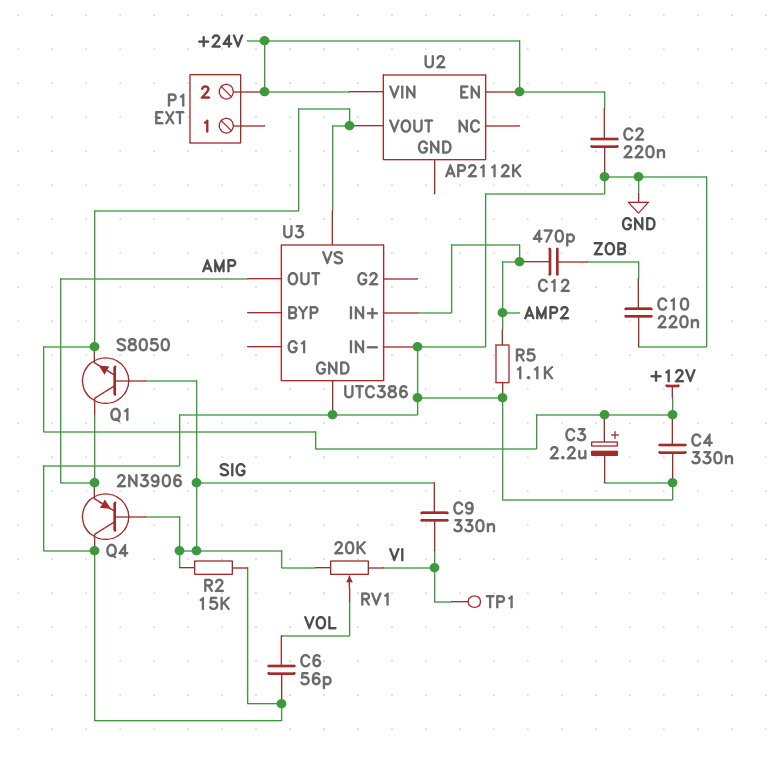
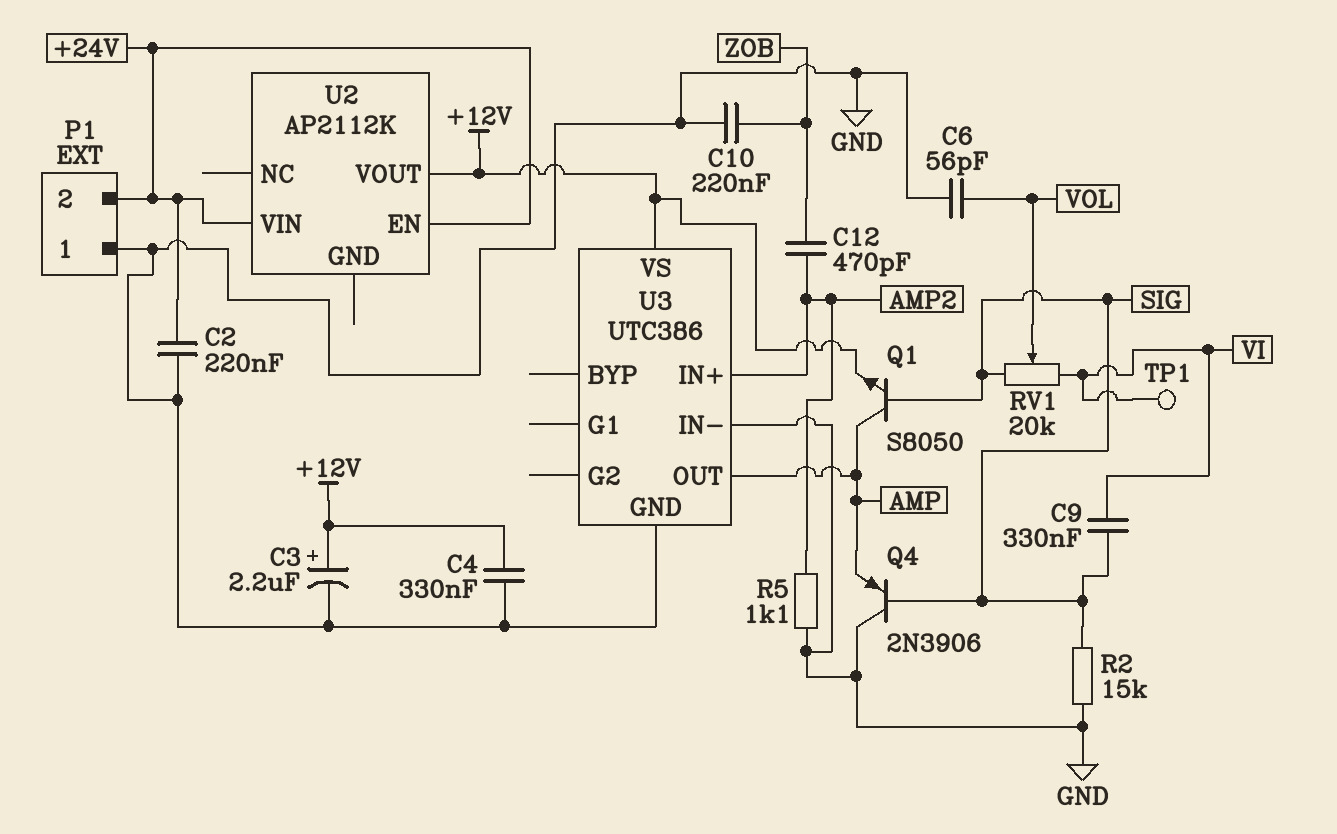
P1 pin 1: none -> GND

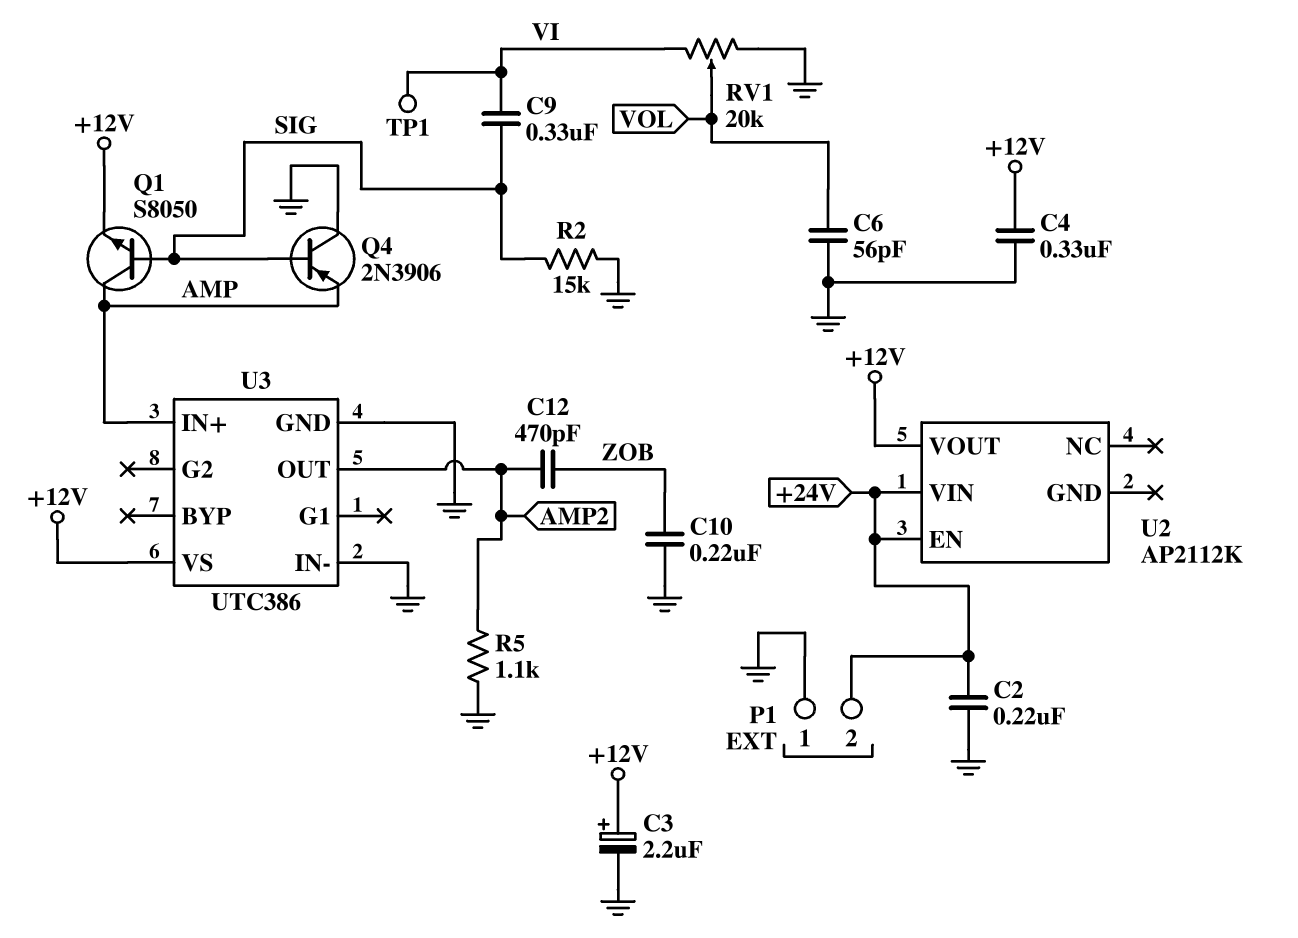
RV1: 20k (SIG, VI, wiper VOL) -> 20k (GND, VI, wiper VOL)
U3 pin IN+: AMP2 -> AMP
U3 pin OUT: AMP -> AMP2

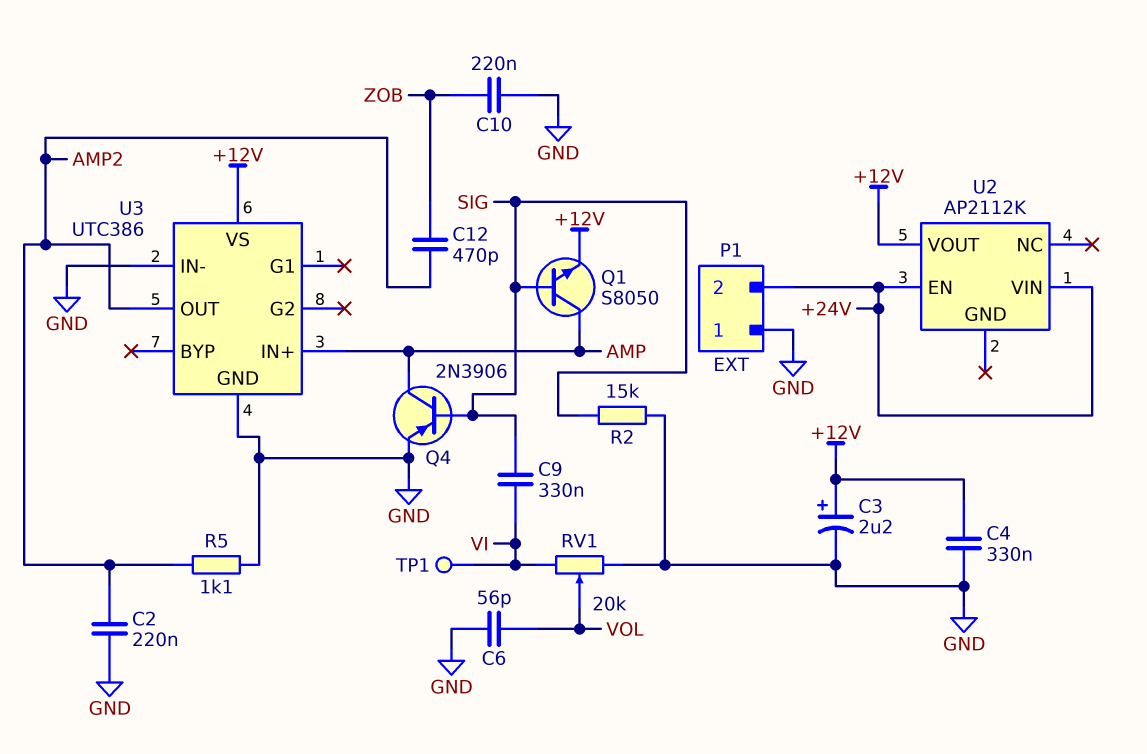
C2: 220nF (+24V, GND) -> 220nF (AMP2, GND)
Q4: PNP 2N3906 (B SIG, C GND, E AMP) -> PNP 2N3906 (B SIG, C AMP, E GND)

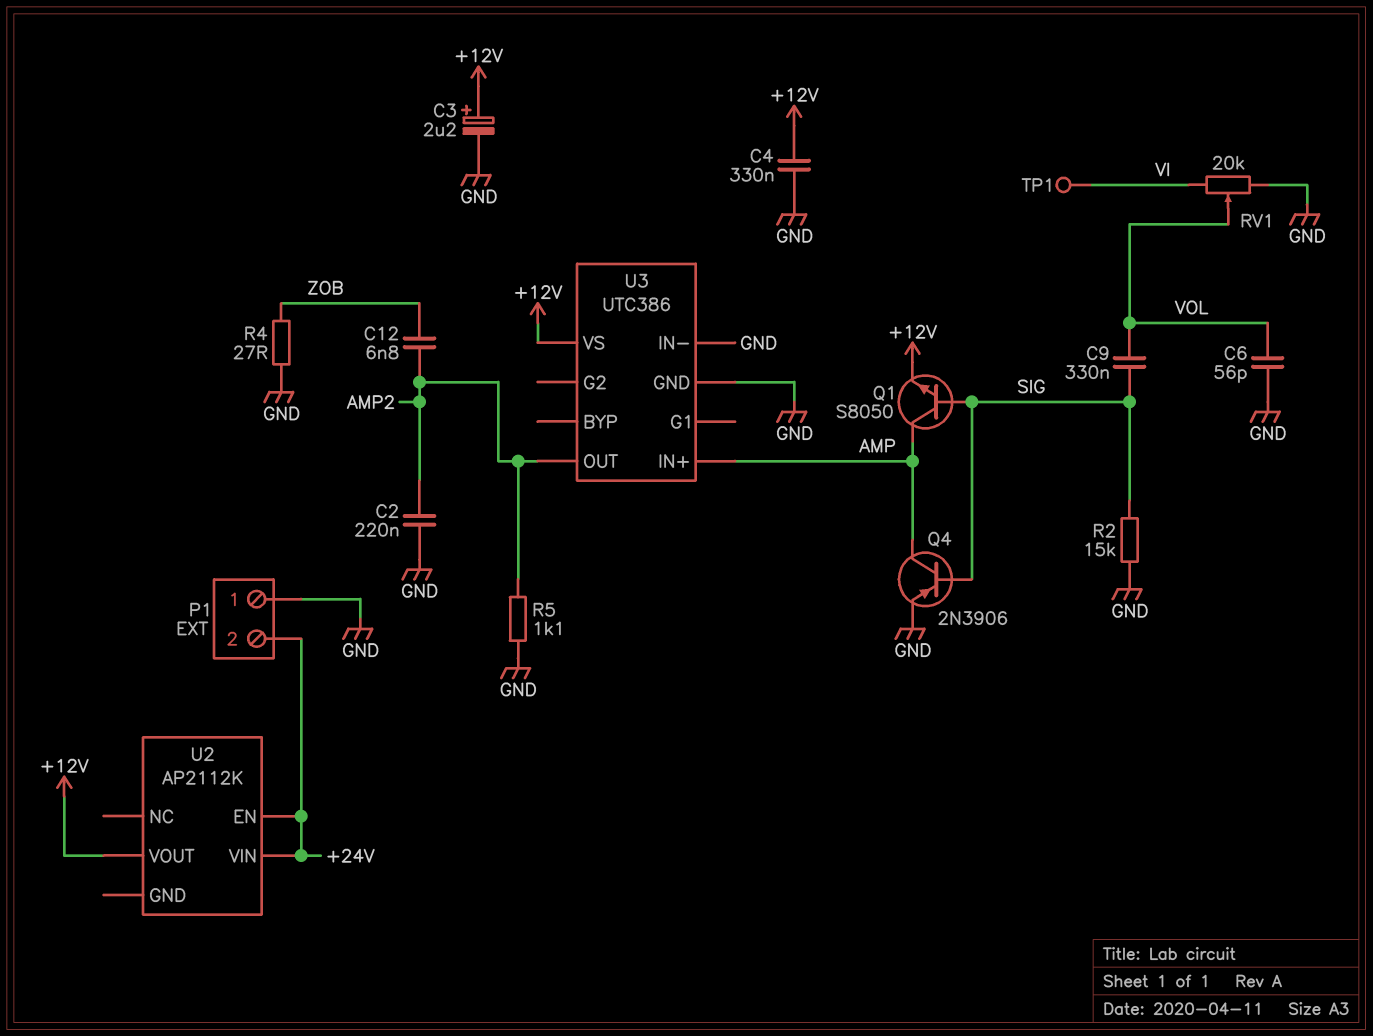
C9: 330nF (SIG, VI) -> 330nF (SIG, VOL)
C10: 220nF (GND, ZOB) -> none
C12: 470pF (AMP2, ZOB) -> 6.8nF (AMP2, ZOB)
R4: none -> 27 (GND, ZOB)

